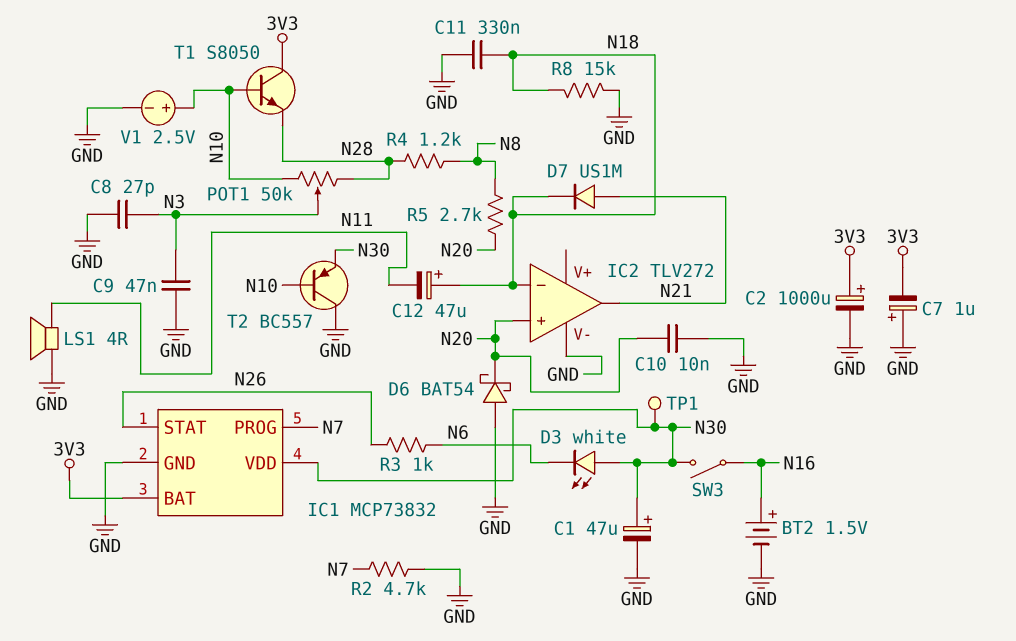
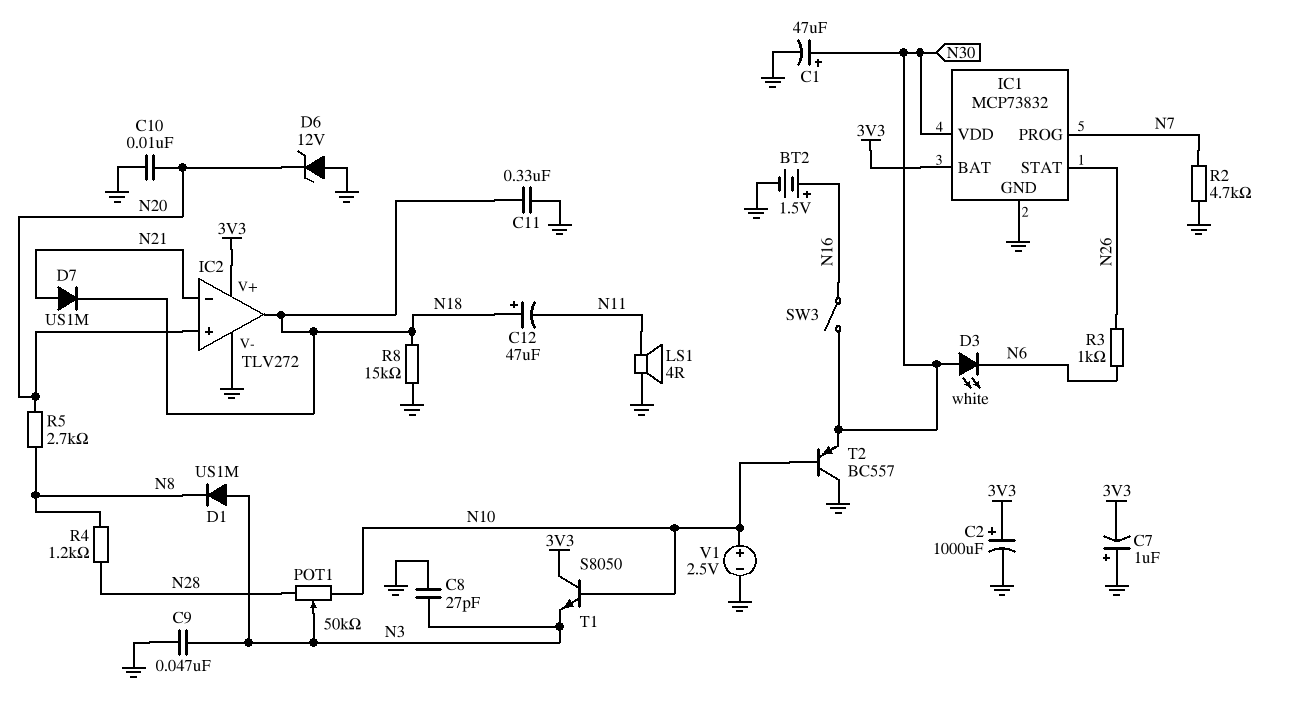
D1: none -> diode US1M (A N3, K N8)
D6: schottky BAT54 (A GND, K N20) -> zener 12V (A GND, K N20)
IC2 pin V+: none -> 3V3
IC2 pin in-: N18 -> N21
IC2 pin out: N21 -> N18
T1: NPN S8050 (B N10, C 3V3, E N28) -> NPN S8050 (B N10, C 3V3, E N3)
TP1: test point (N30) -> none

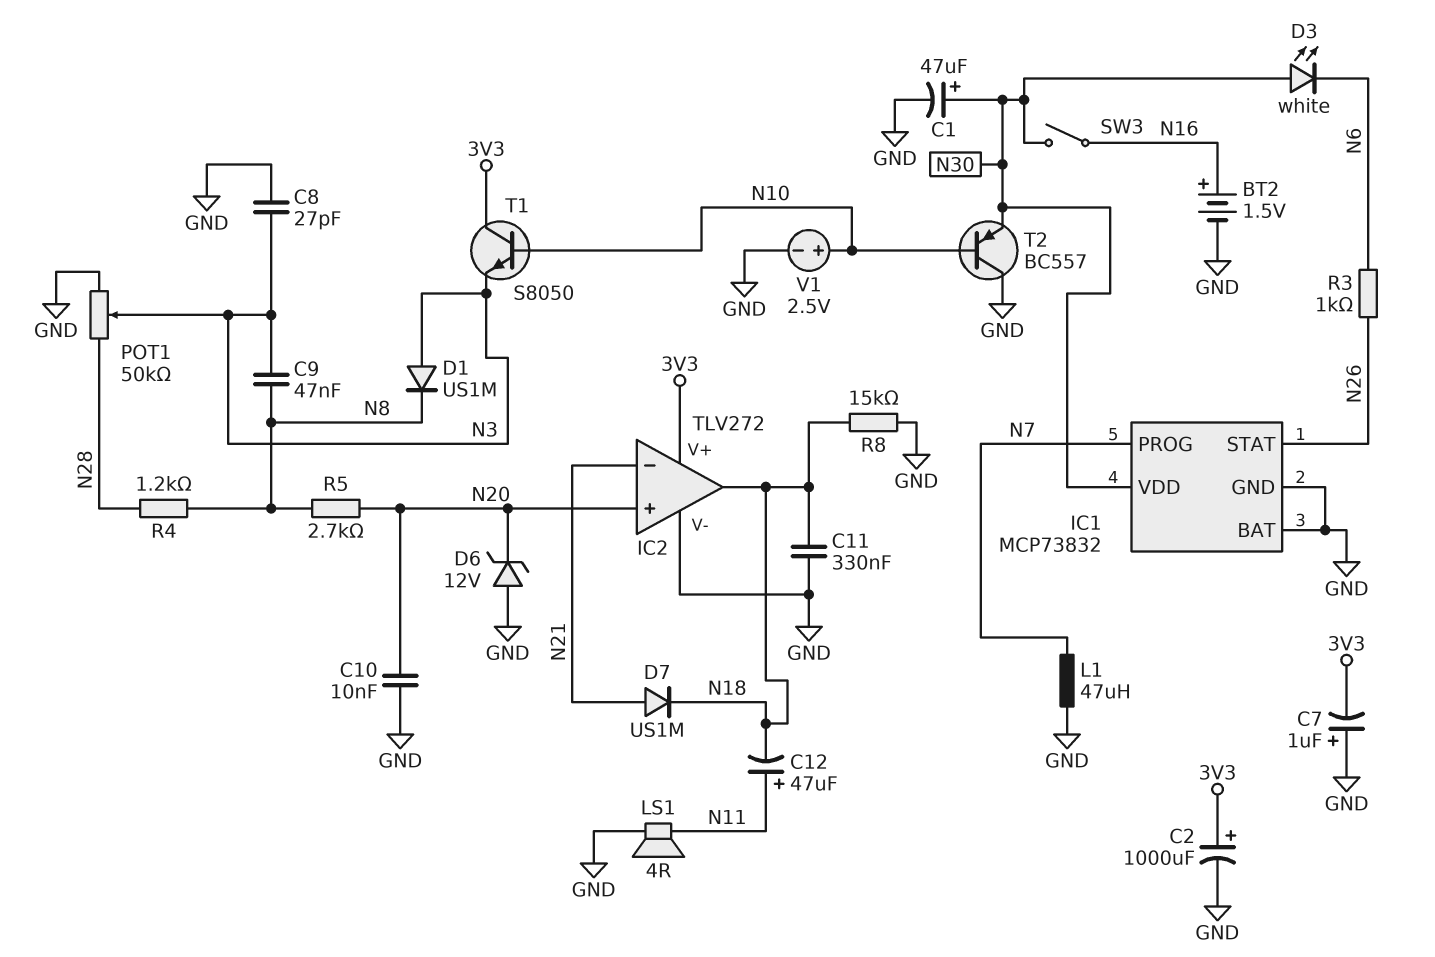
C9: 47nF (GND, N3) -> 47nF (N3, N8)
C12: 47uF (plus N18, minus N11) -> 47uF (plus N11, minus N18)
IC1 pin BAT: 3V3 -> GND
L1: none -> 47uH (GND, N7)
POT1: 50k (N10, N28, wiper N3) -> 50k (GND, N28, wiper N3)
R2: 4.7k (GND, N7) -> none

